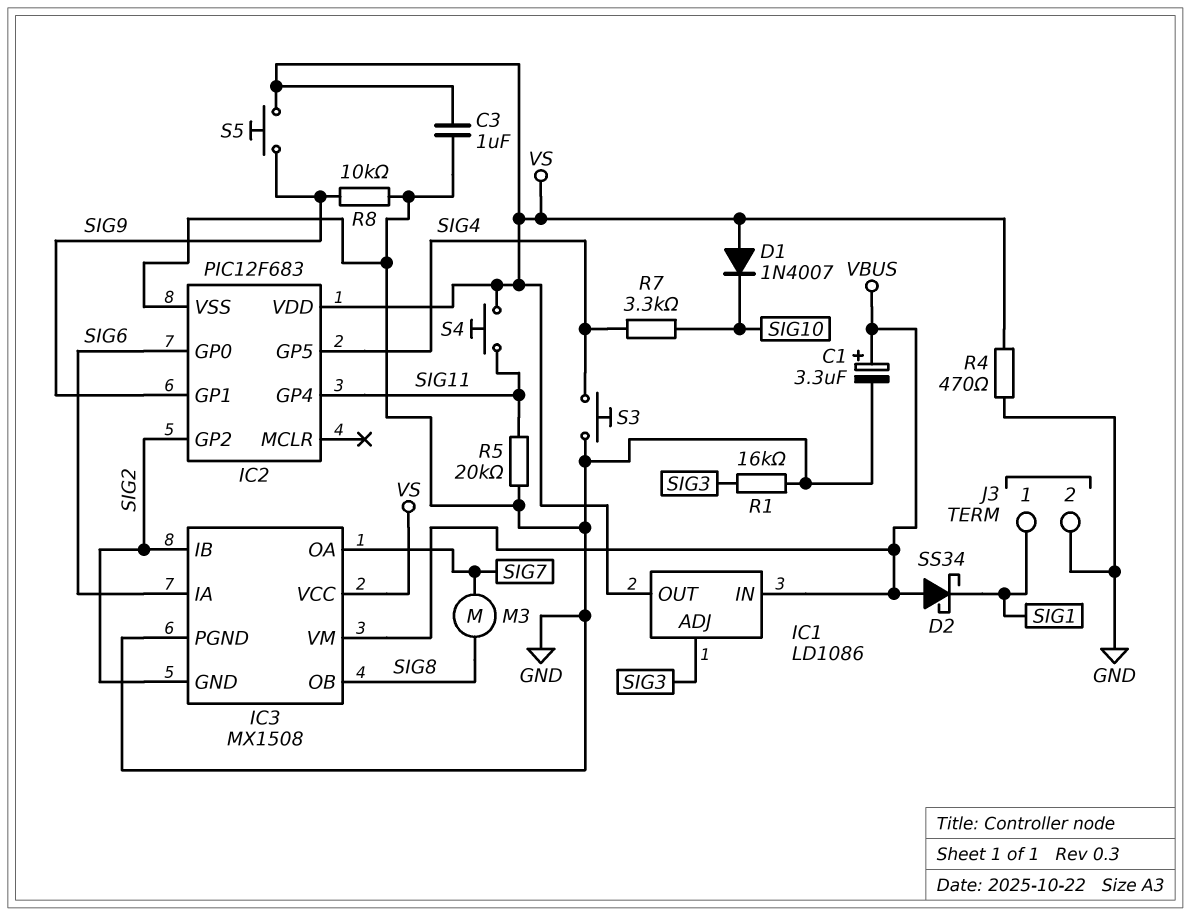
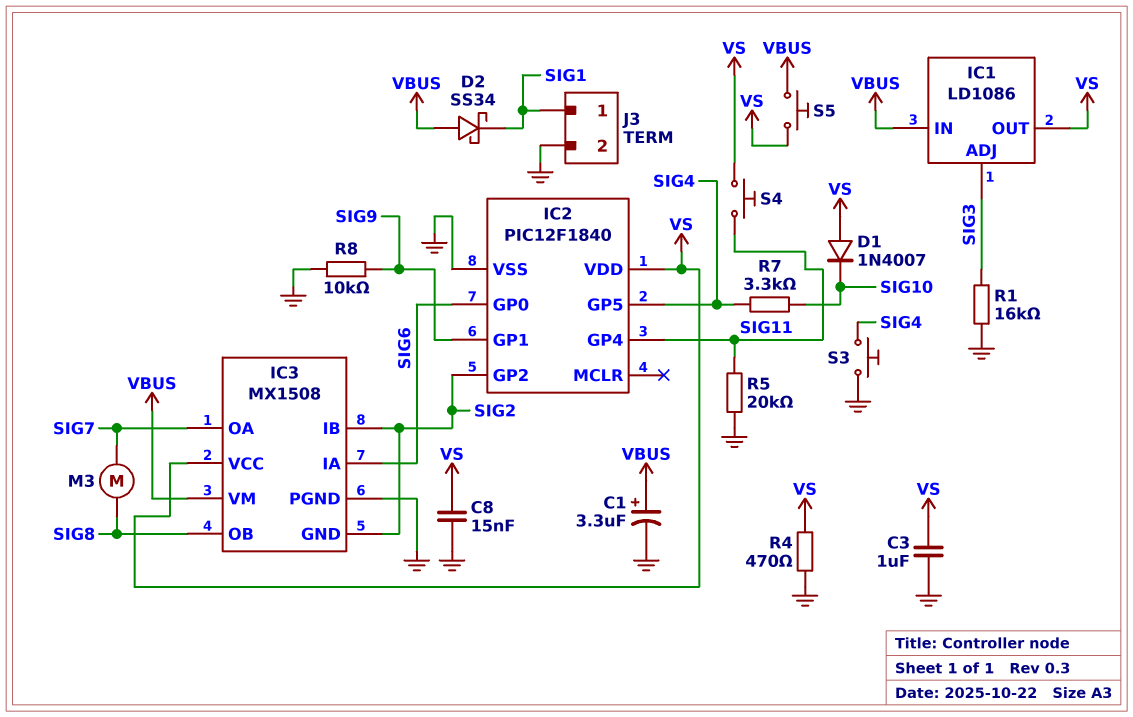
C8: none -> 15nF (GND, VS)
IC2: PIC12F683 -> PIC12F1840
S5: button (SIG9, VS) -> button (VBUS, VS)

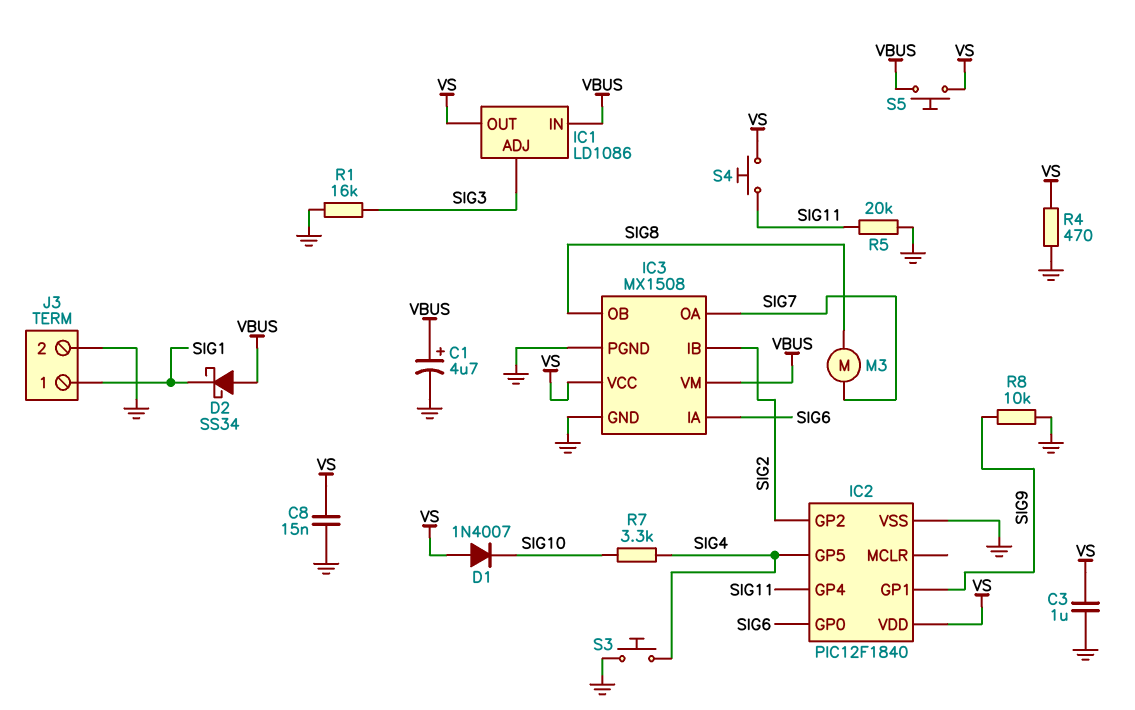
C1: 3.3uF (plus VBUS, minus GND) -> 4.7uF (plus VBUS, minus GND)
IC3 pin GND: SIG2 -> GND

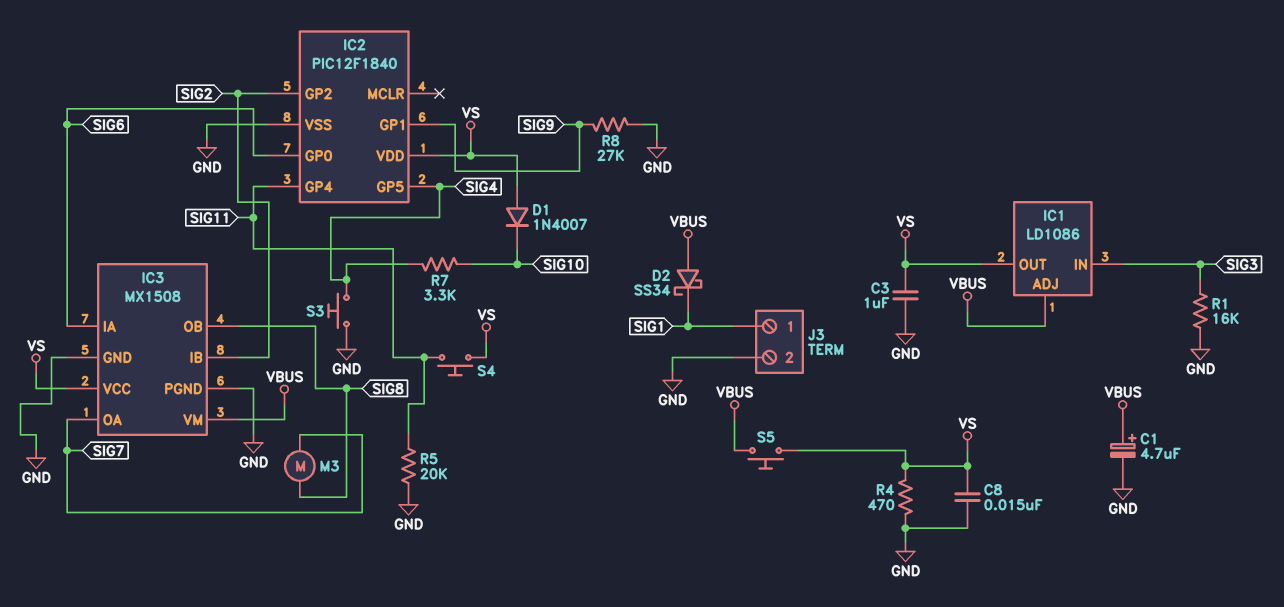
IC1 pin ADJ: SIG3 -> VBUS
IC1 pin IN: VBUS -> SIG3
R8: 10k (GND, SIG9) -> 27k (GND, SIG9)

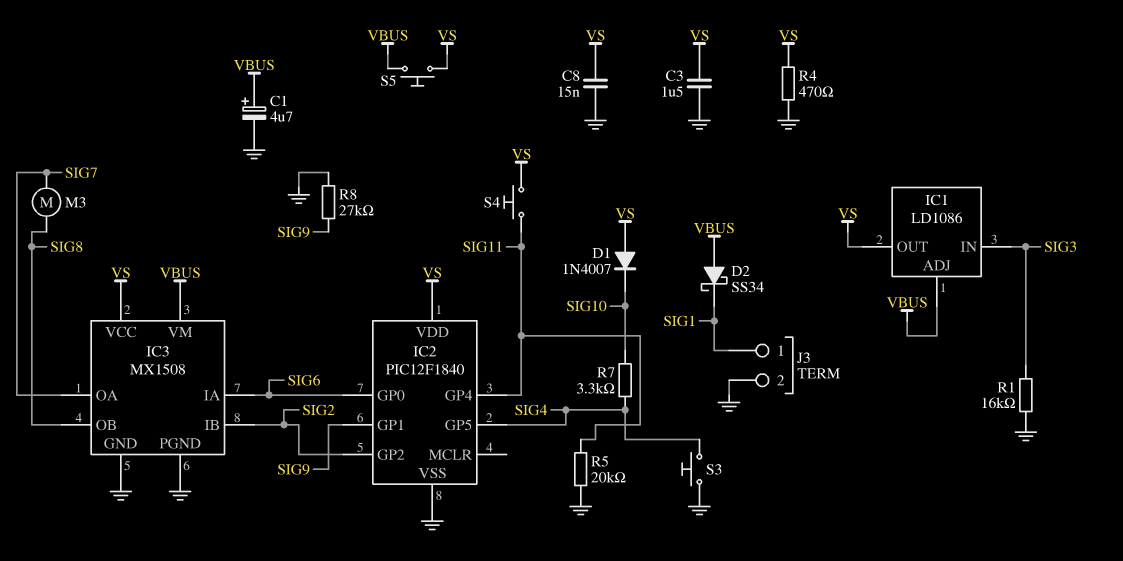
C3: 1uF (GND, VS) -> 1.5uF (GND, VS)

